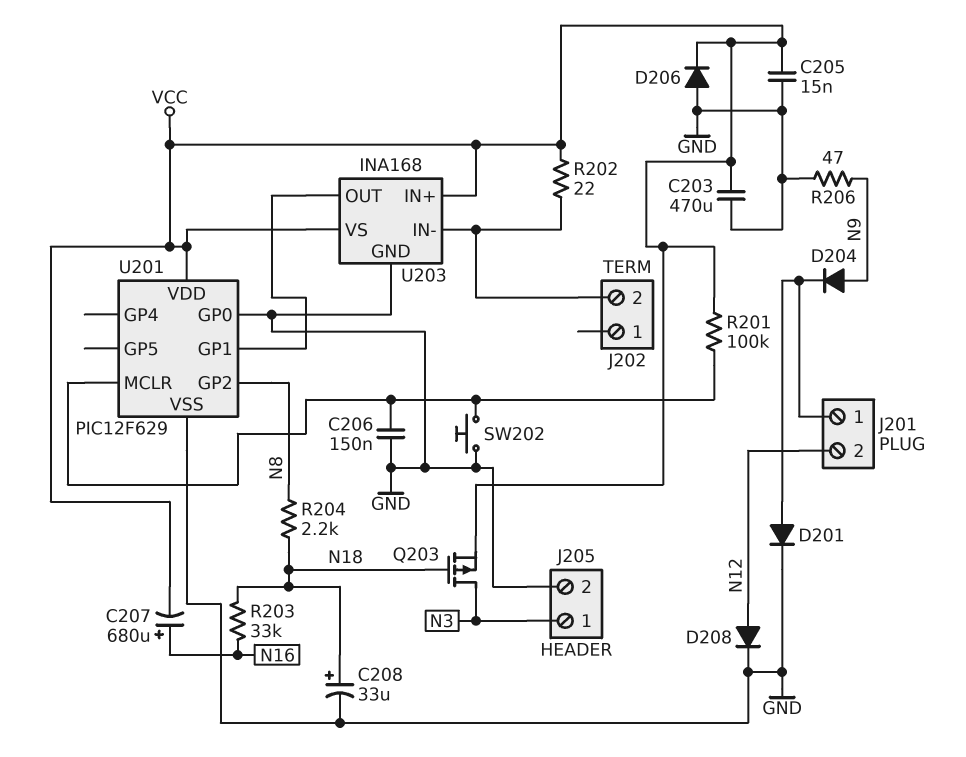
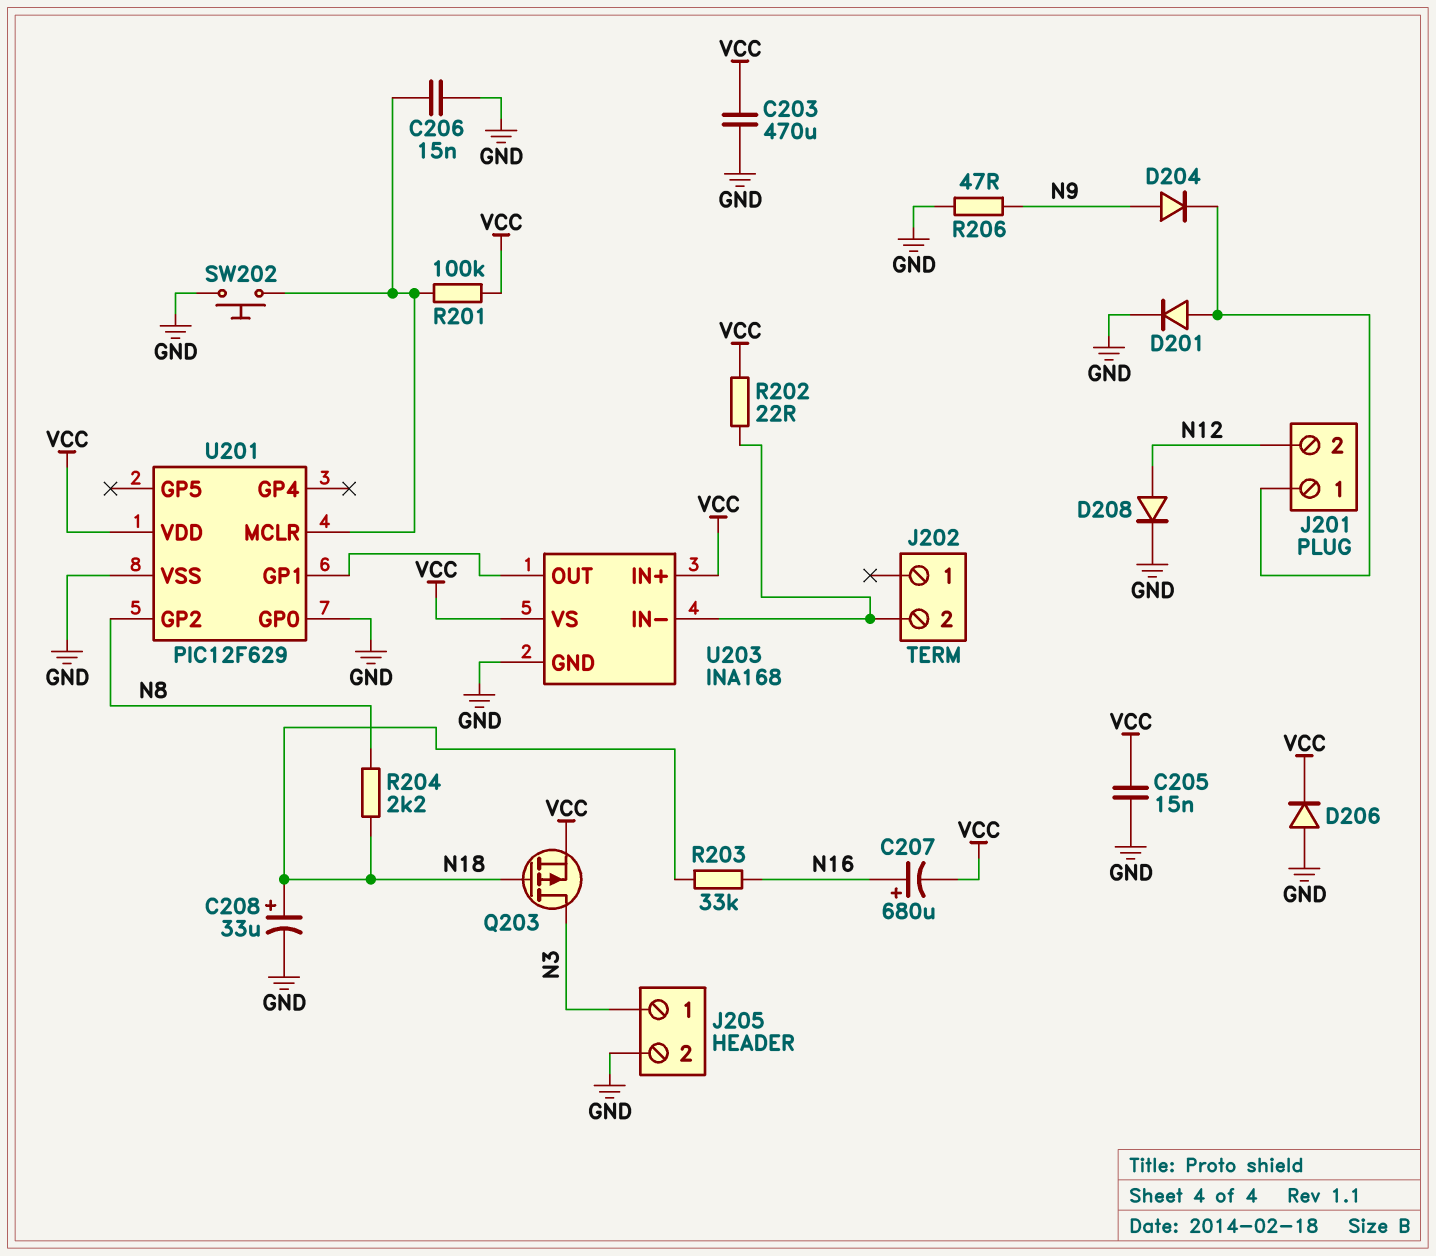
C206: 150nF (GND, U201/MCLR) -> 15nF (GND, U201/MCLR)

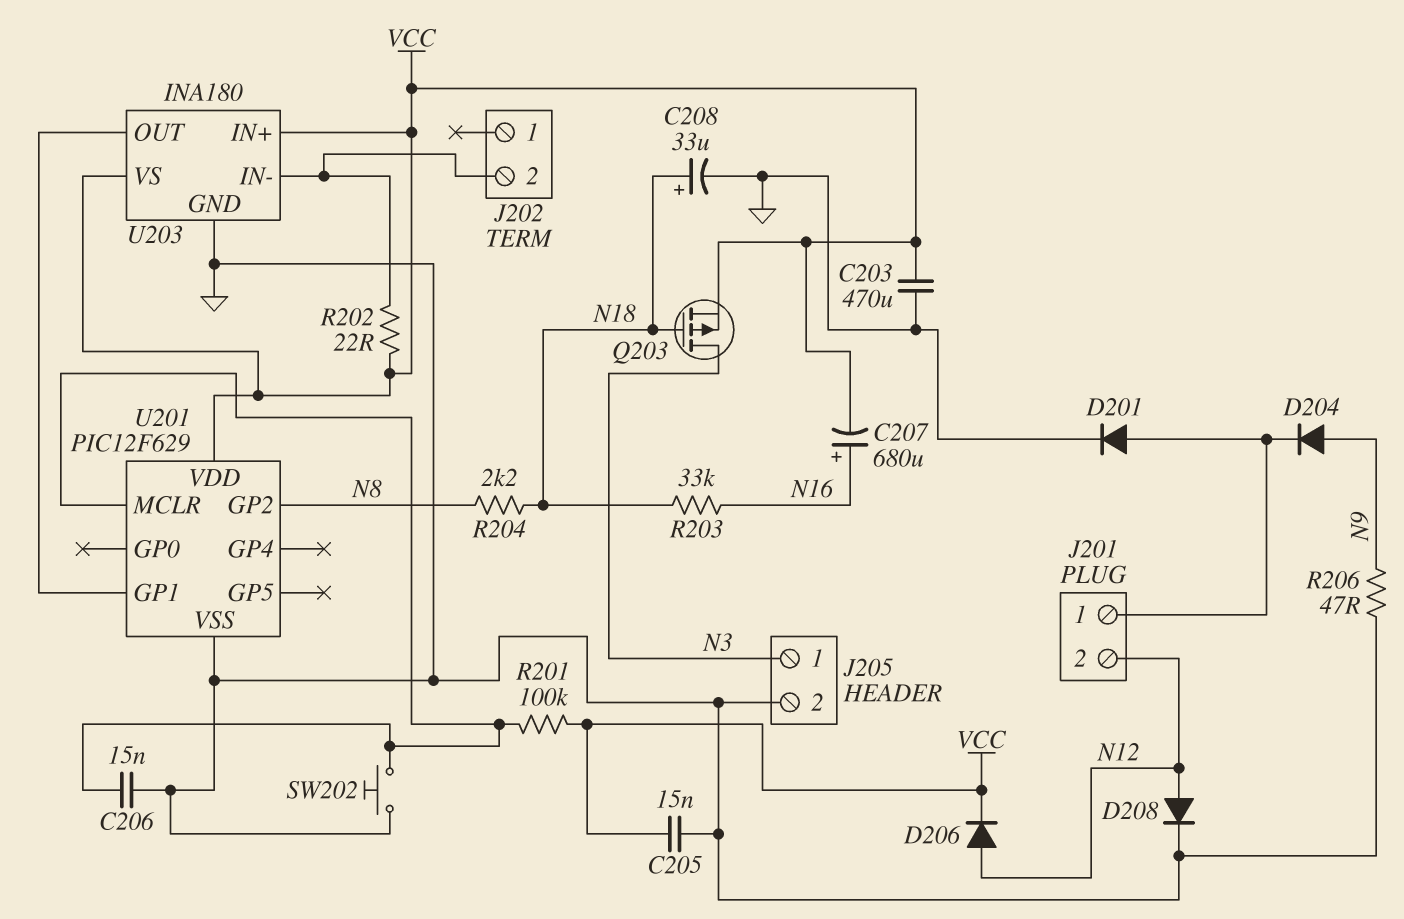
D206: diode (A GND, K VCC) -> diode (A N12, K VCC)
U201 pin GP0: GND -> none
U203: INA168 -> INA180

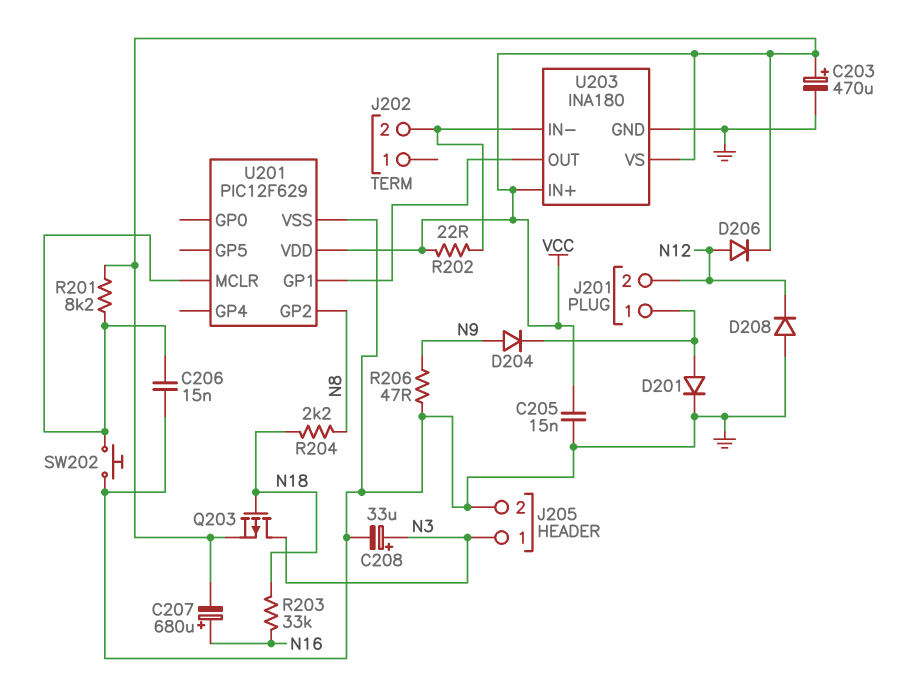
C203: 470uF (GND, VCC) -> 470uF (plus VCC, minus GND)
C208: 33uF (plus N18, minus GND) -> 33uF (plus N3, minus GND)
D208: diode (A N12, K GND) -> diode (A GND, K N12)
R201: 100k (U201/MCLR, VCC) -> 8.2k (U201/MCLR, VCC)

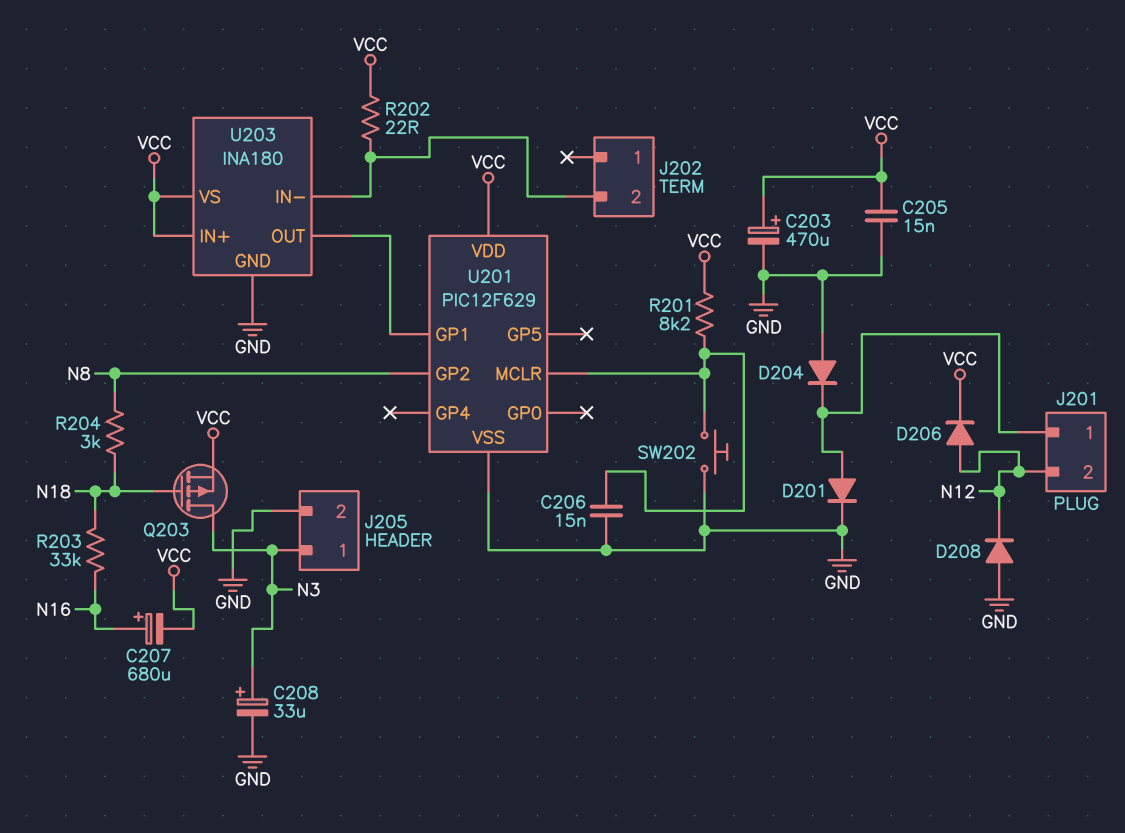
D204: diode (A N9, K J201/1) -> diode (A GND, K J201/1)
R204: 2.2k (N8, N18) -> 3k (N8, N18)
R206: 47 (GND, N9) -> none

